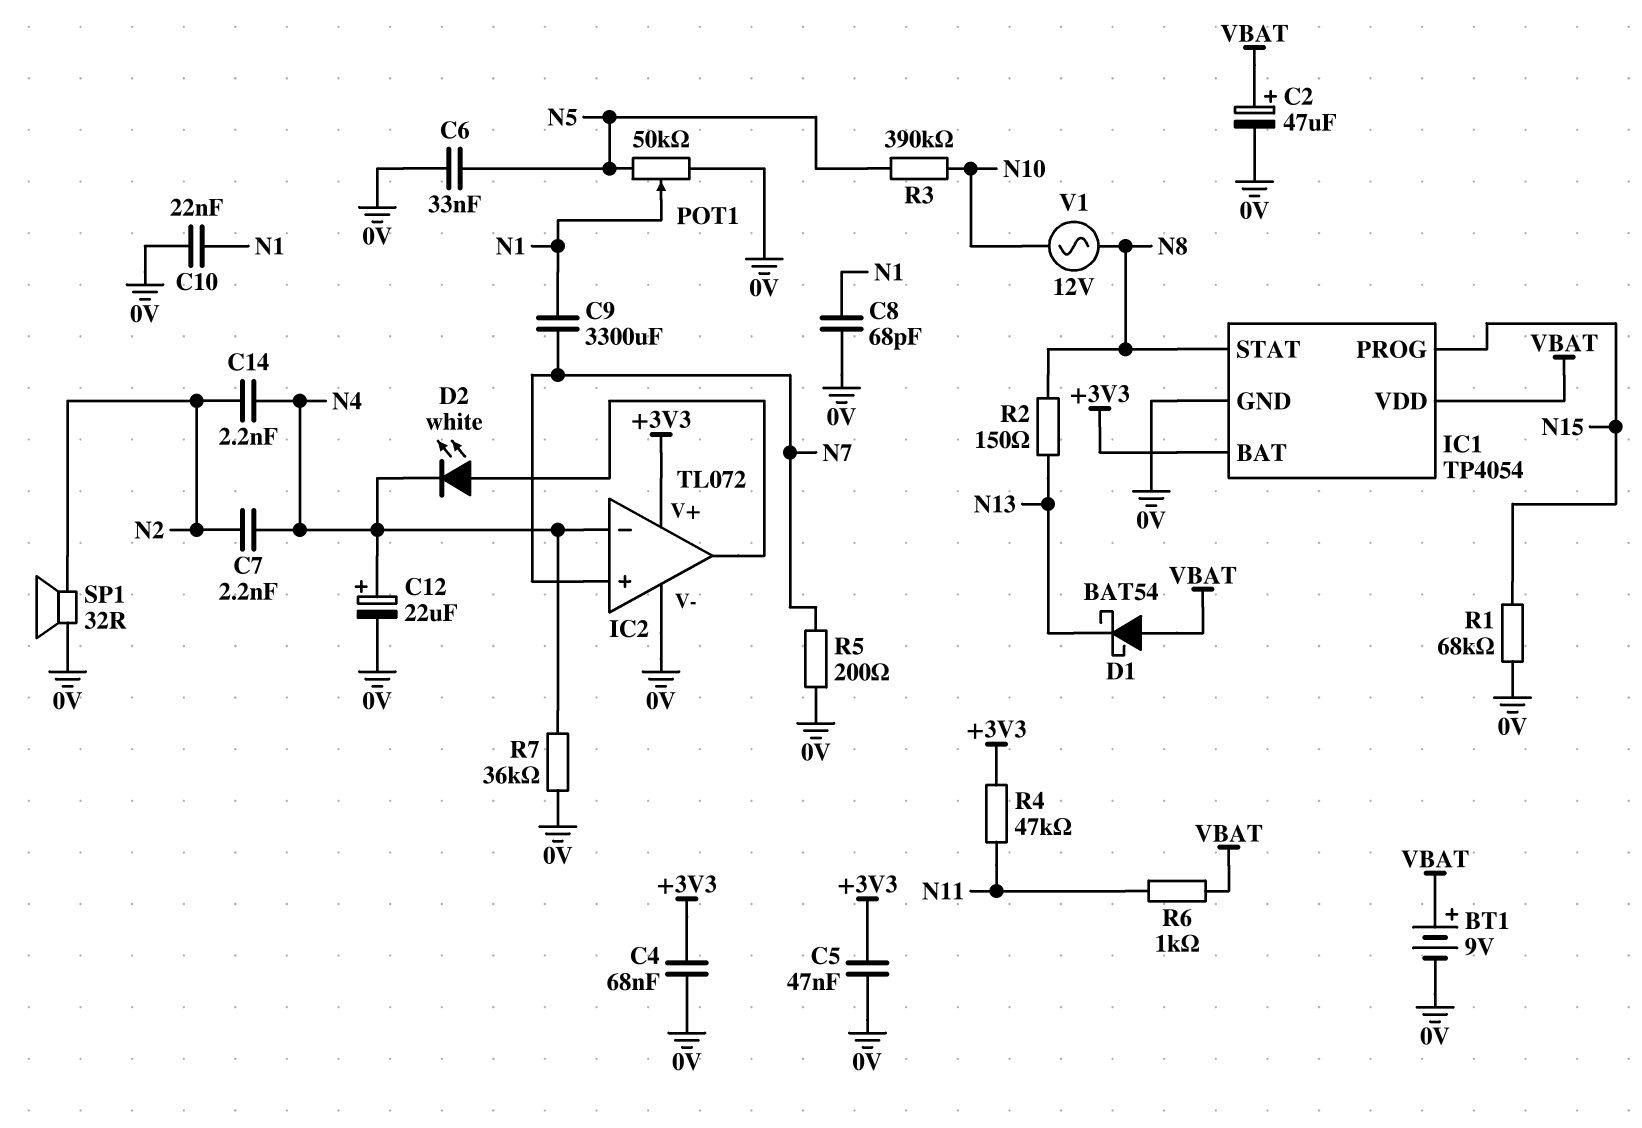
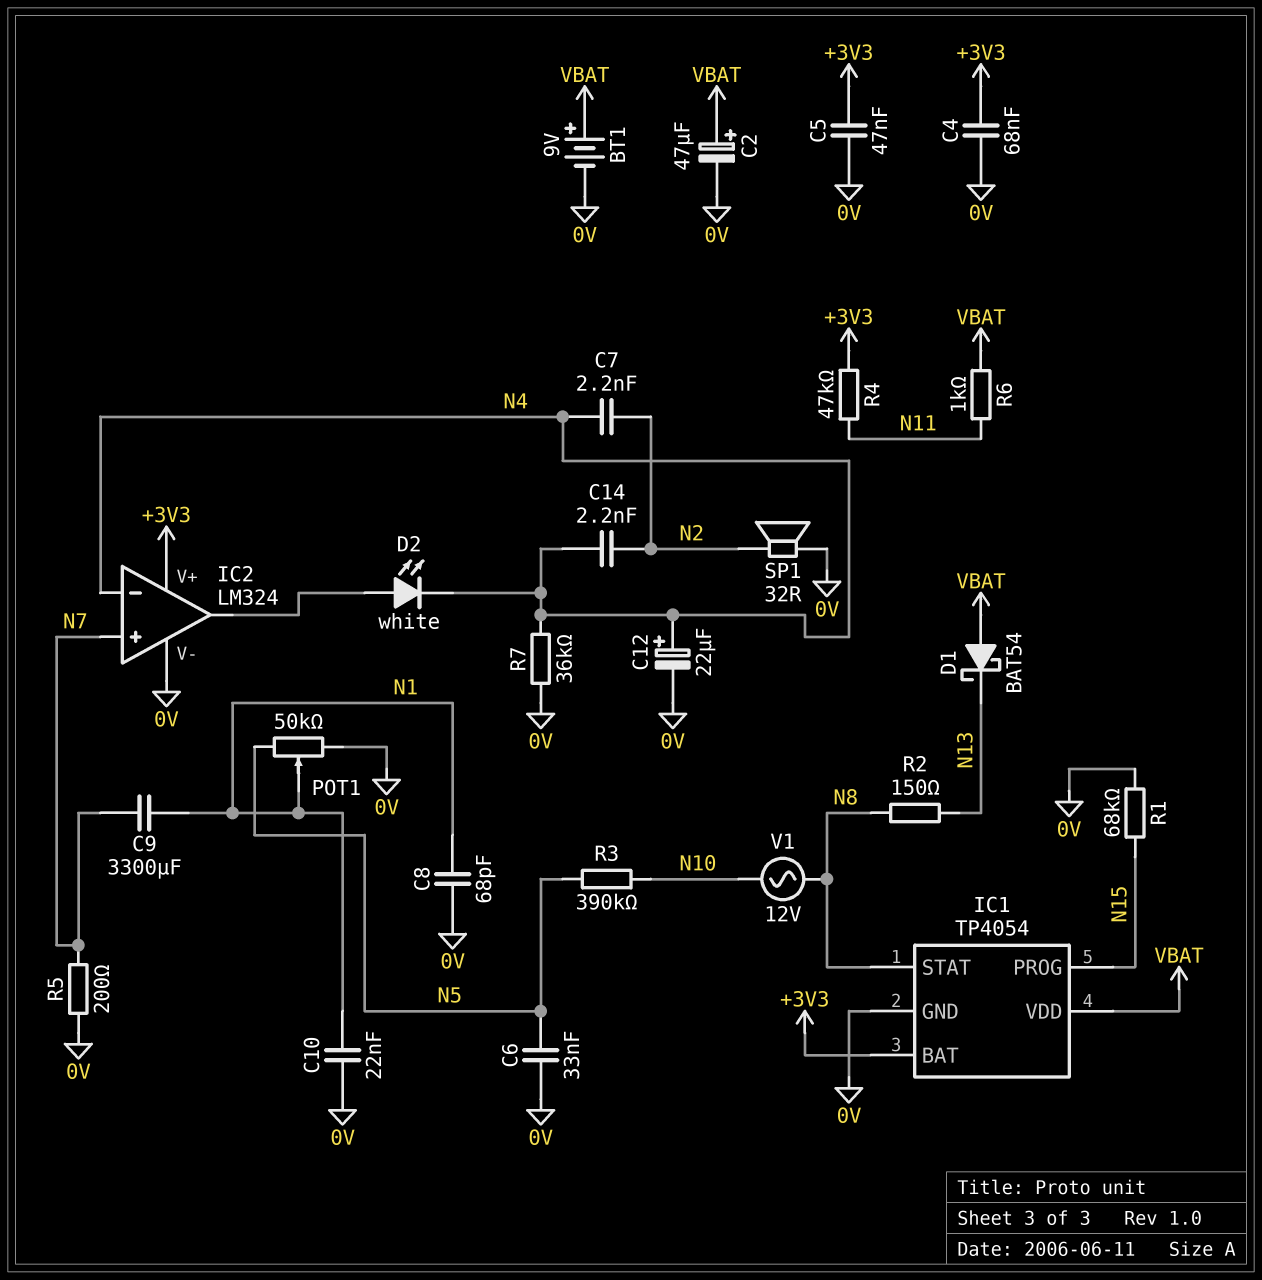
IC2: TL072 -> LM324

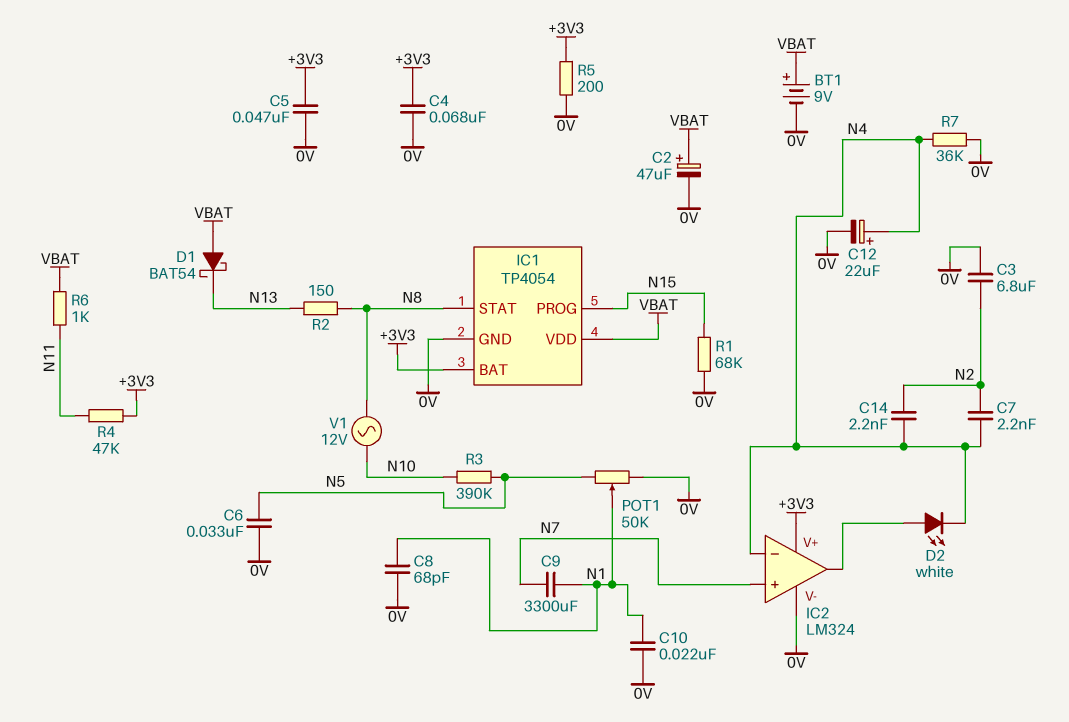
C3: none -> 6.8uF (0V, N2)
R5: 200 (0V, N7) -> 200 (+3V3, 0V)
SP1: speaker 32R (0V, N2) -> none

